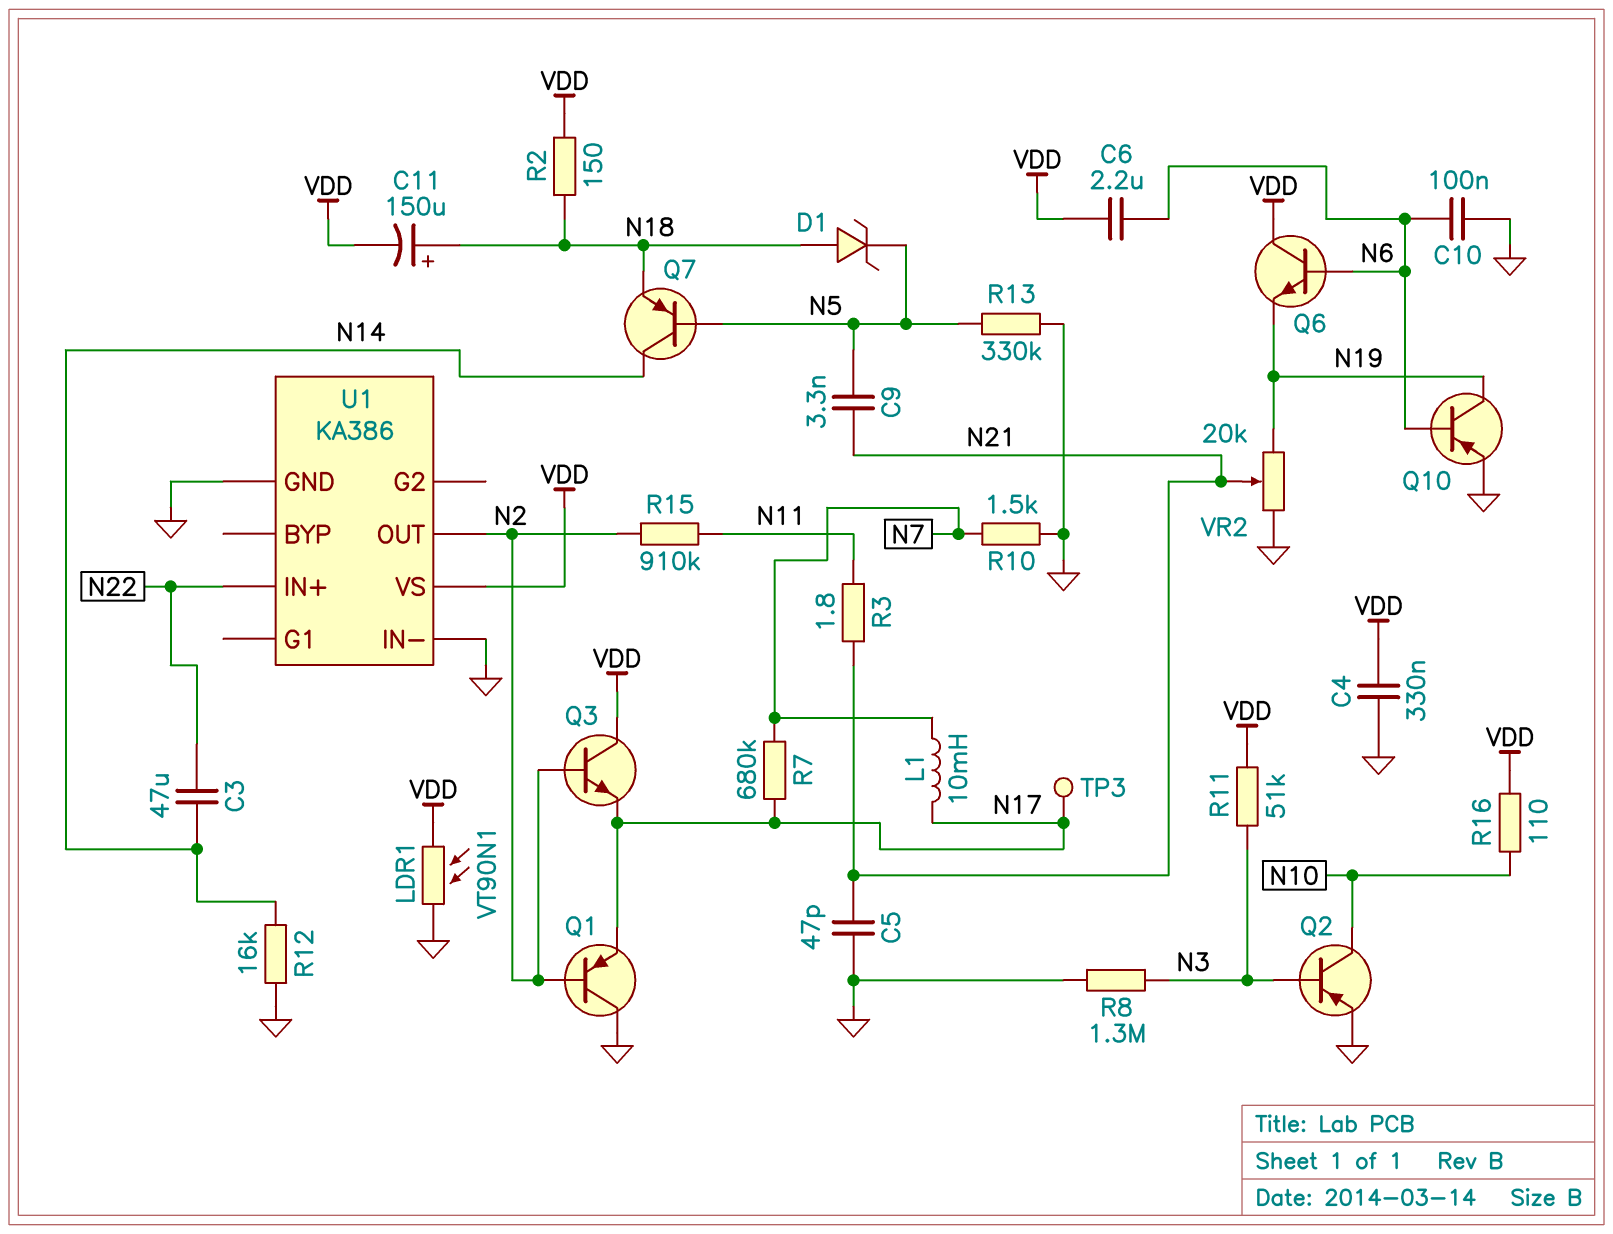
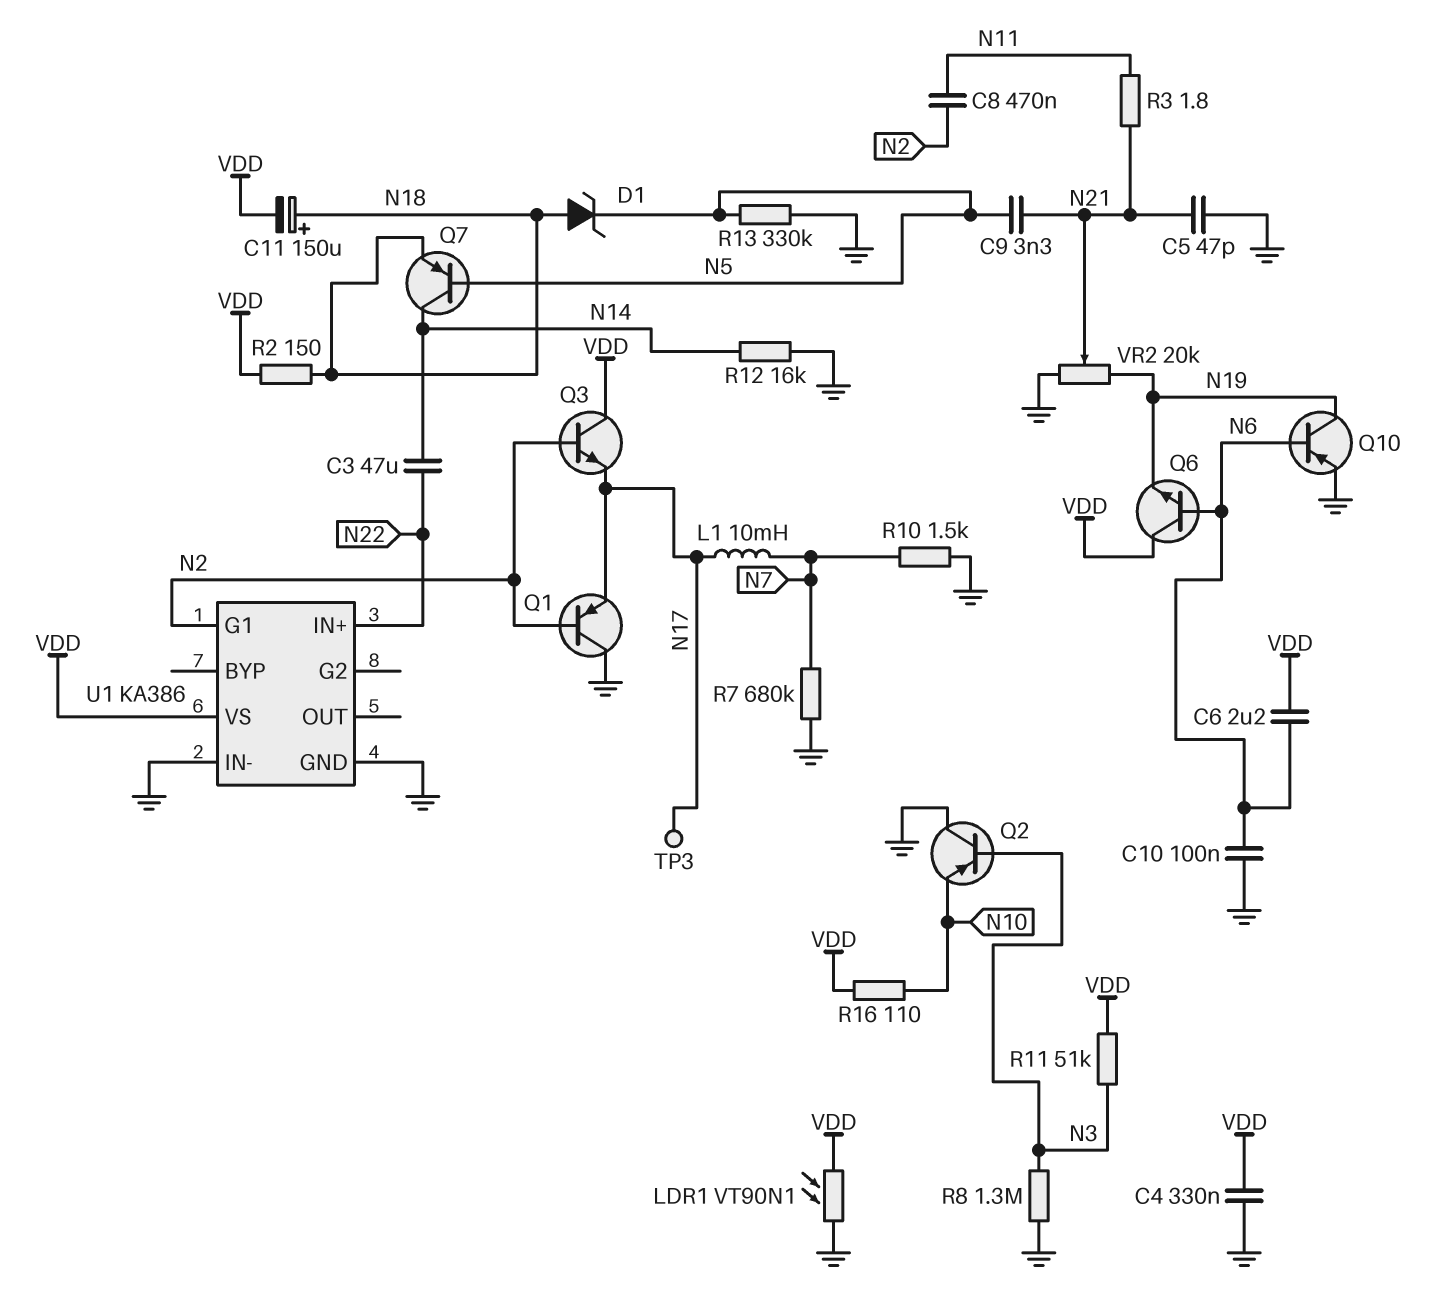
C8: none -> 470nF (N2, N11)
Q2: PNP (B N3, C N10, E GND) -> PNP (B N3, C GND, E N10)
R7: 680k (N7, N17) -> 680k (GND, N7)
R15: 910k (N2, N11) -> none
U1 pin G1: none -> N2
U1 pin OUT: N2 -> none

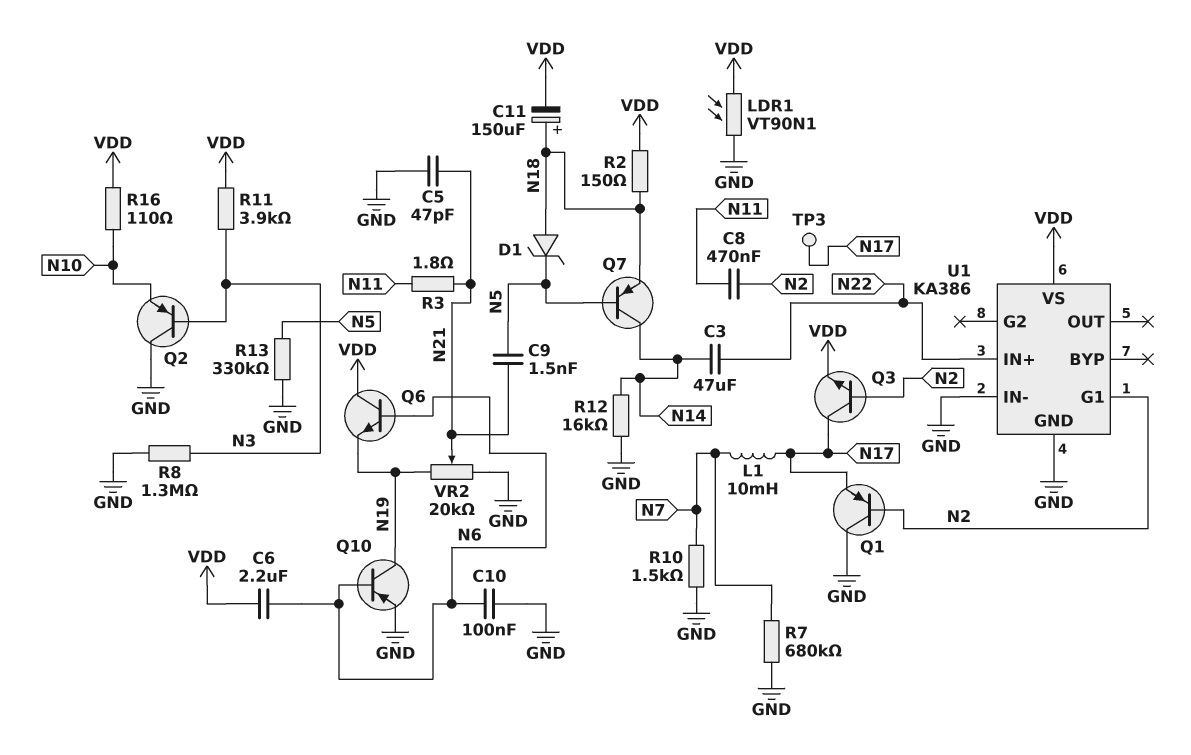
C4: 330nF (GND, VDD) -> none
C9: 3.3nF (N5, N21) -> 1.5nF (N5, N21)
Q3: NPN (B N2, C VDD, E N17) -> NPN (B N2, C N17, E VDD)
R11: 51k (N3, VDD) -> 3.9k (N3, VDD)

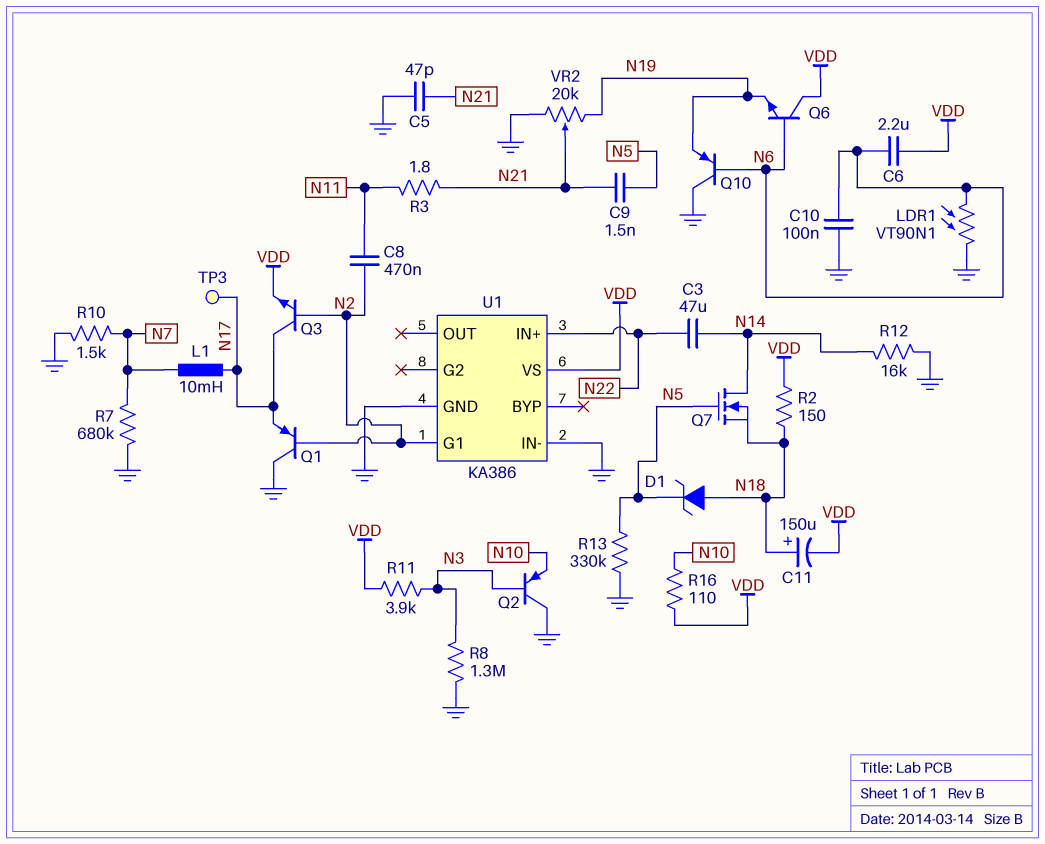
LDR1: VT90N1 (GND, VDD) -> VT90N1 (GND, N6)
Q7: PNP (B N5, C N14, E N18) -> NMOS (G N5, D N14, S N18)
Q10: PNP (B N6, C N19, E GND) -> PNP (B N6, C GND, E N19)

